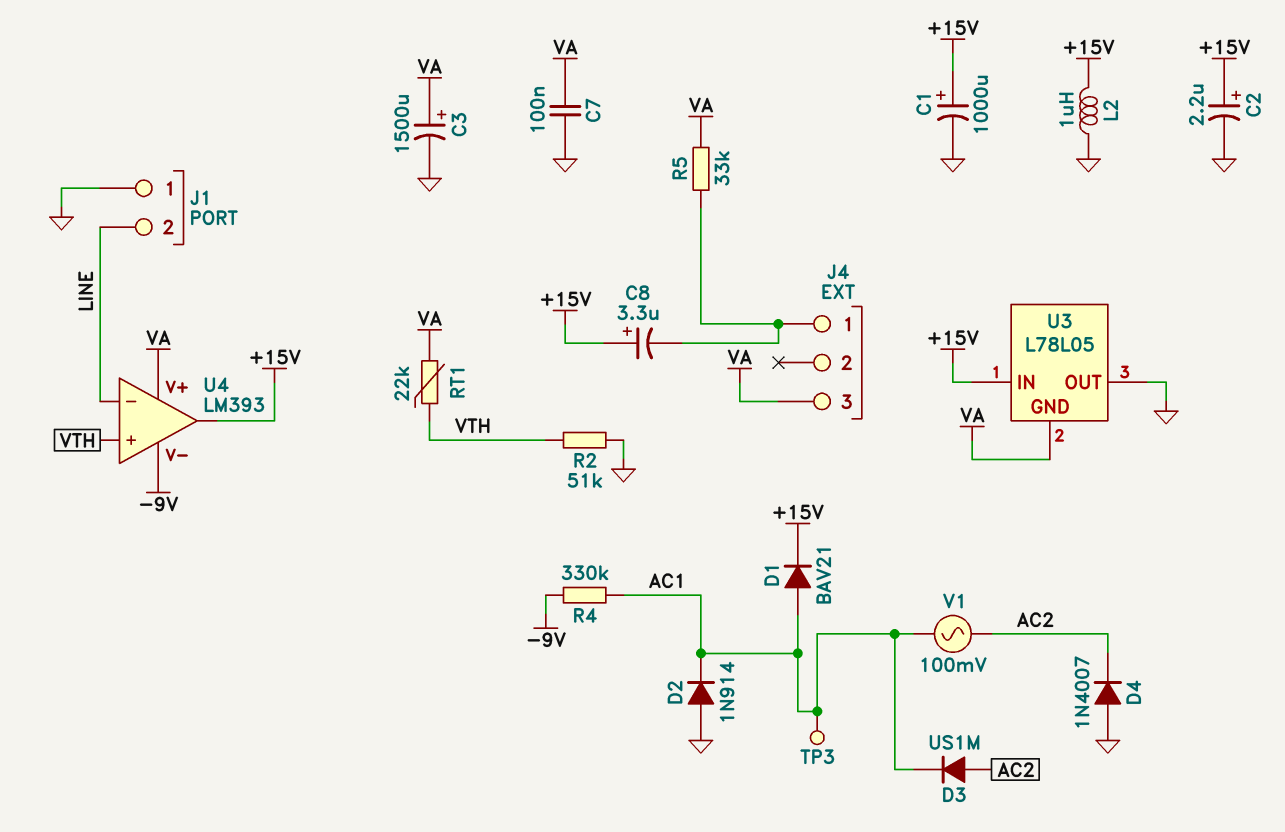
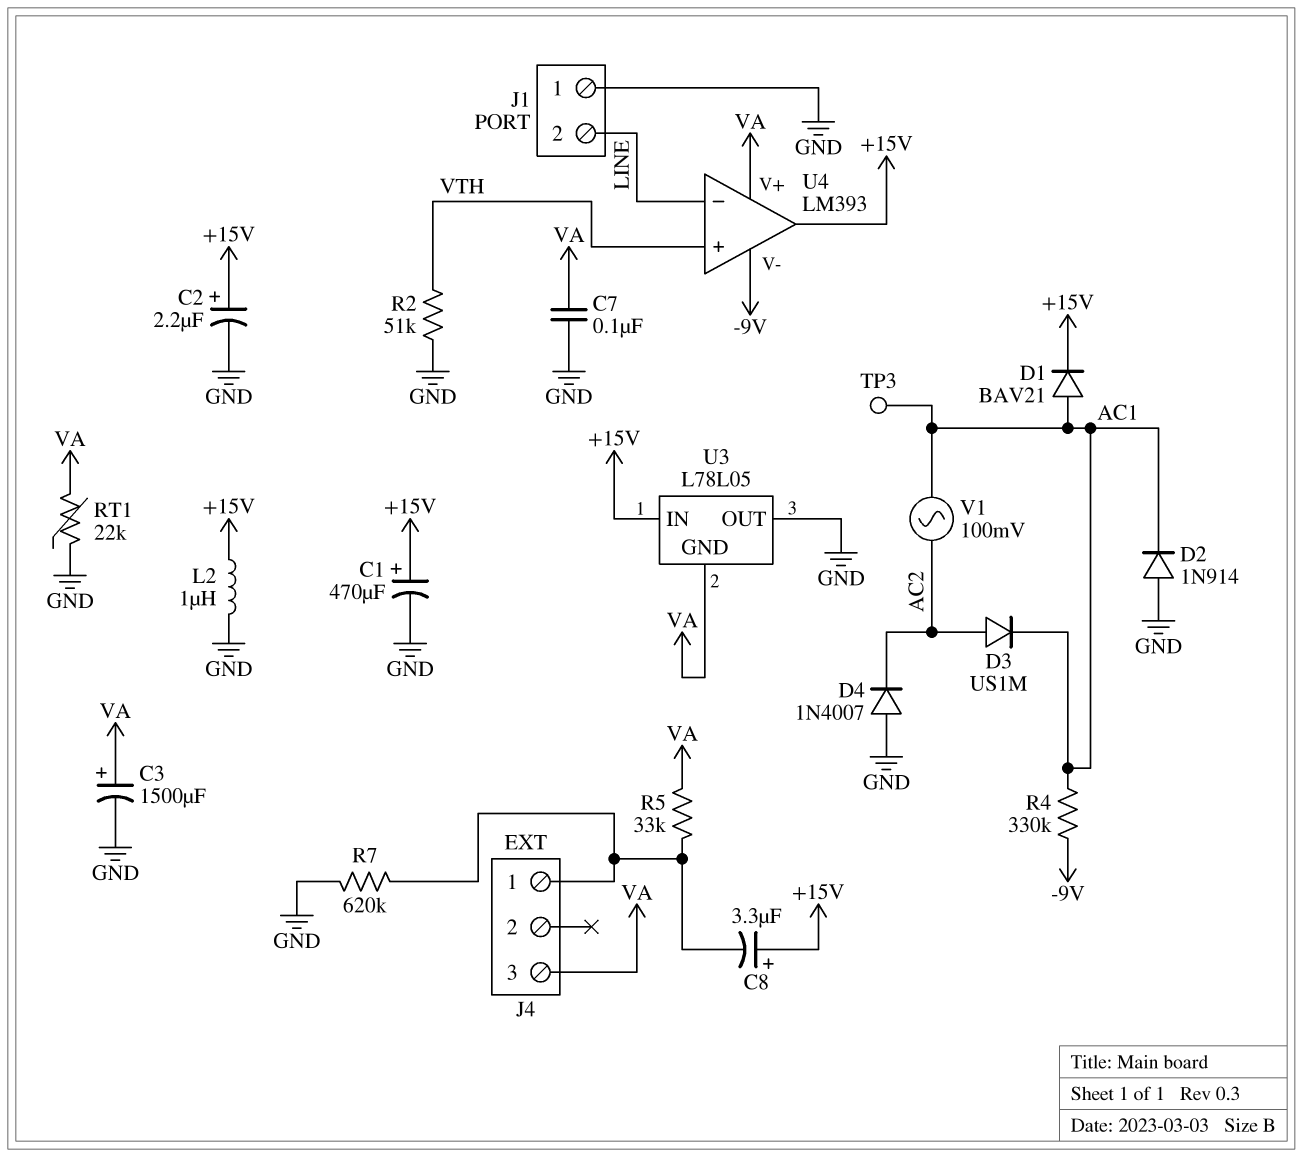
C1: 1000uF (plus +15V, minus GND) -> 470uF (plus +15V, minus GND)
R7: none -> 620k (GND, J4/1)
RT1: 22k (VA, VTH) -> 22k (GND, VA)

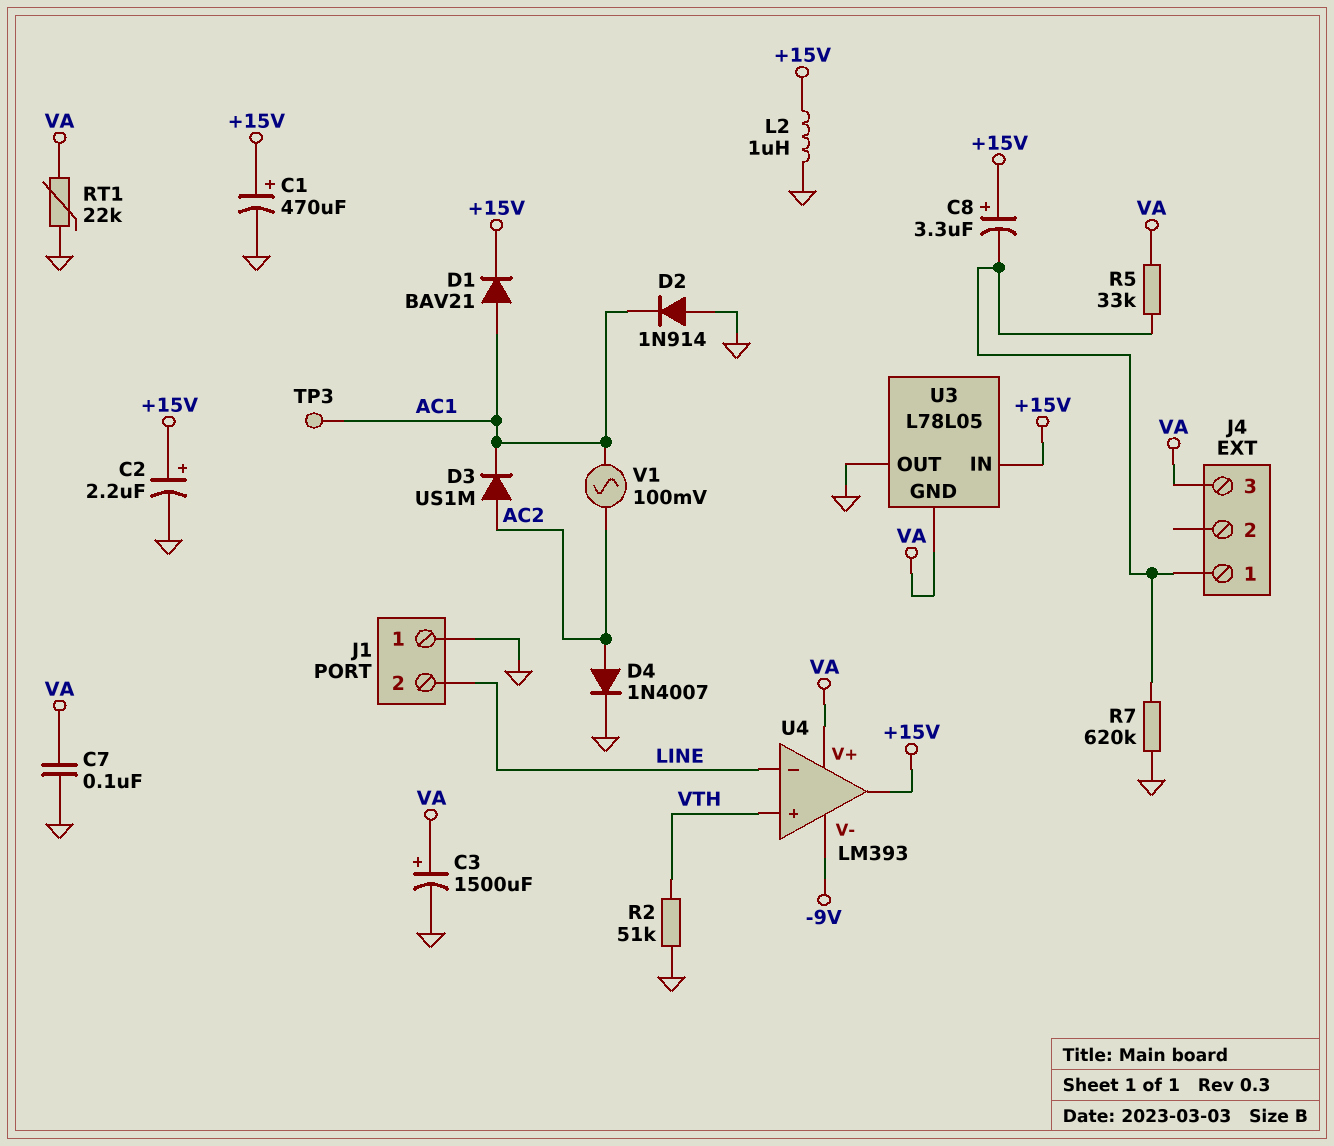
D4: diode 1N4007 (A GND, K AC2) -> diode 1N4007 (A AC2, K GND)
R4: 330k (-9V, AC1) -> none

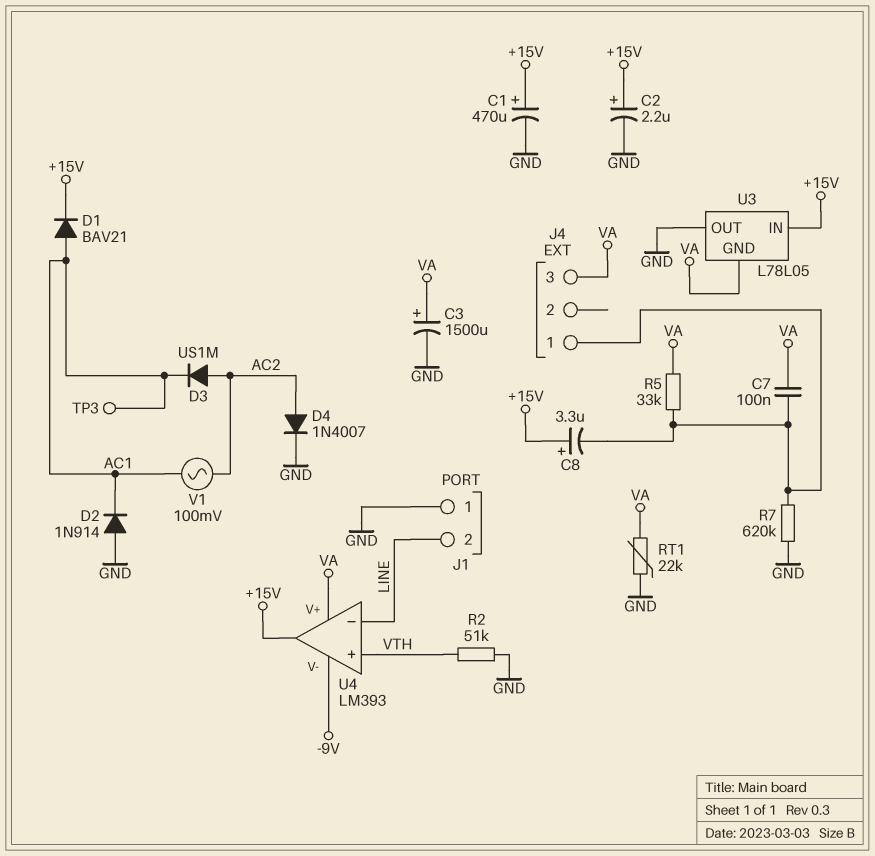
C7: 100nF (GND, VA) -> 100nF (J4/1, VA)
L2: 1uH (+15V, GND) -> none

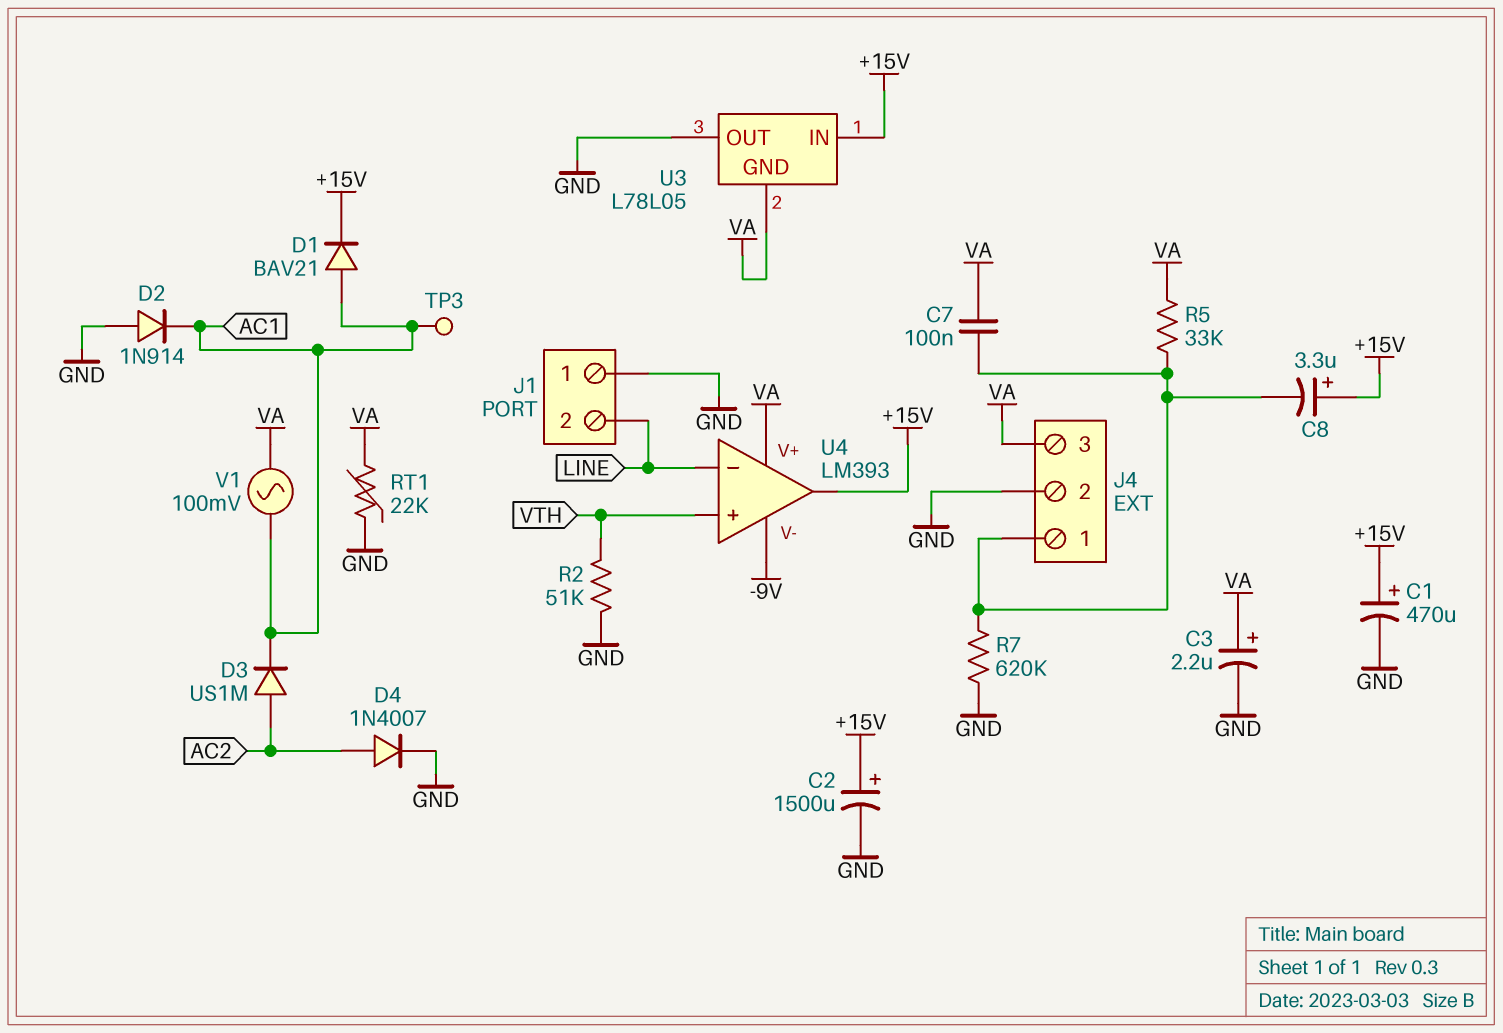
C2: 2.2uF (plus +15V, minus GND) -> 1500uF (plus +15V, minus GND)
C3: 1500uF (plus VA, minus GND) -> 2.2uF (plus VA, minus GND)
J4 pin 2: none -> GND
V1: AC 100mV (AC1, AC2) -> AC 100mV (AC1, VA)

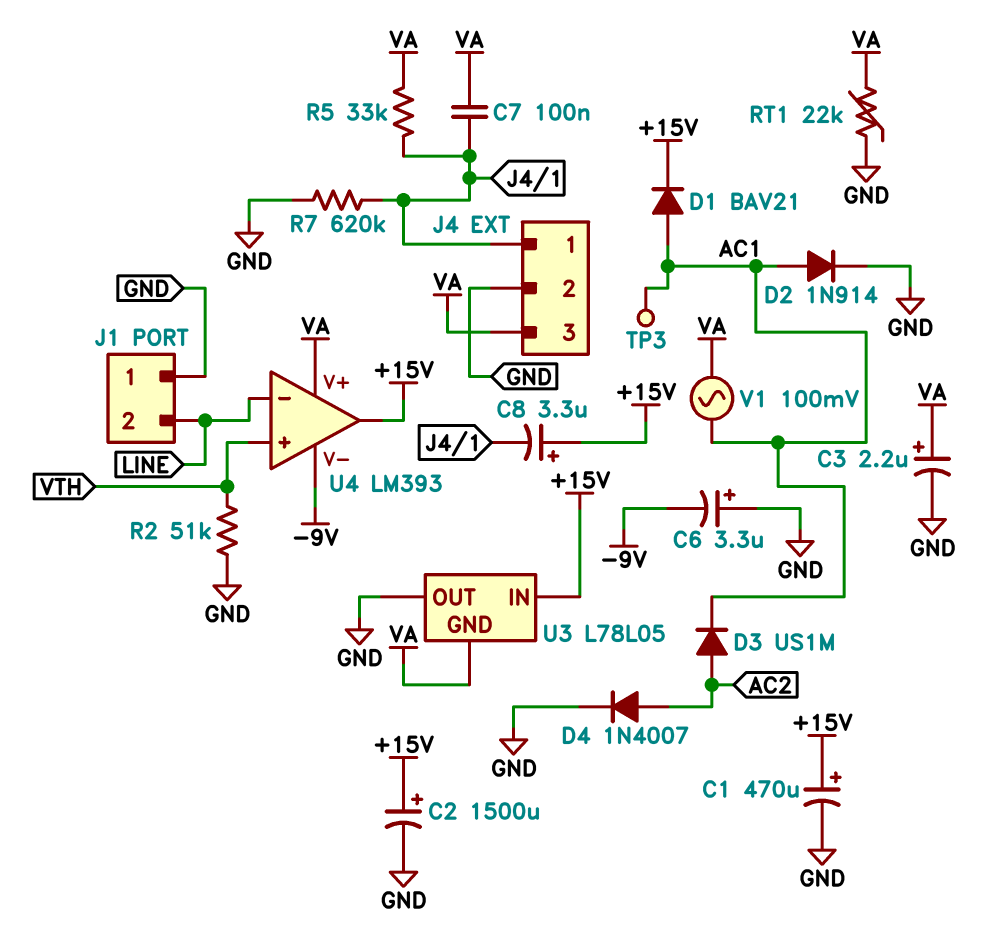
C6: none -> 3.3uF (plus GND, minus -9V)
D2: diode 1N914 (A GND, K AC1) -> diode 1N914 (A AC1, K GND)

